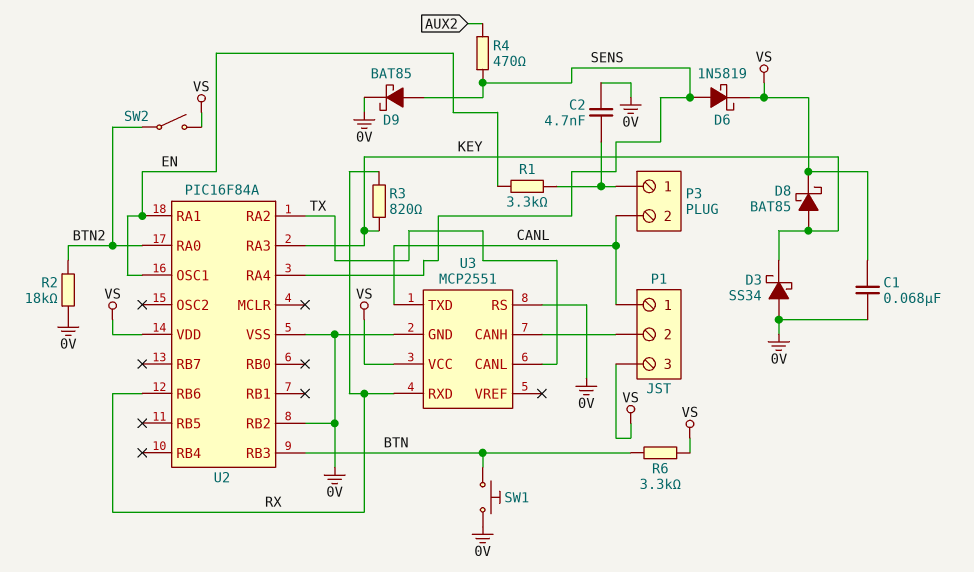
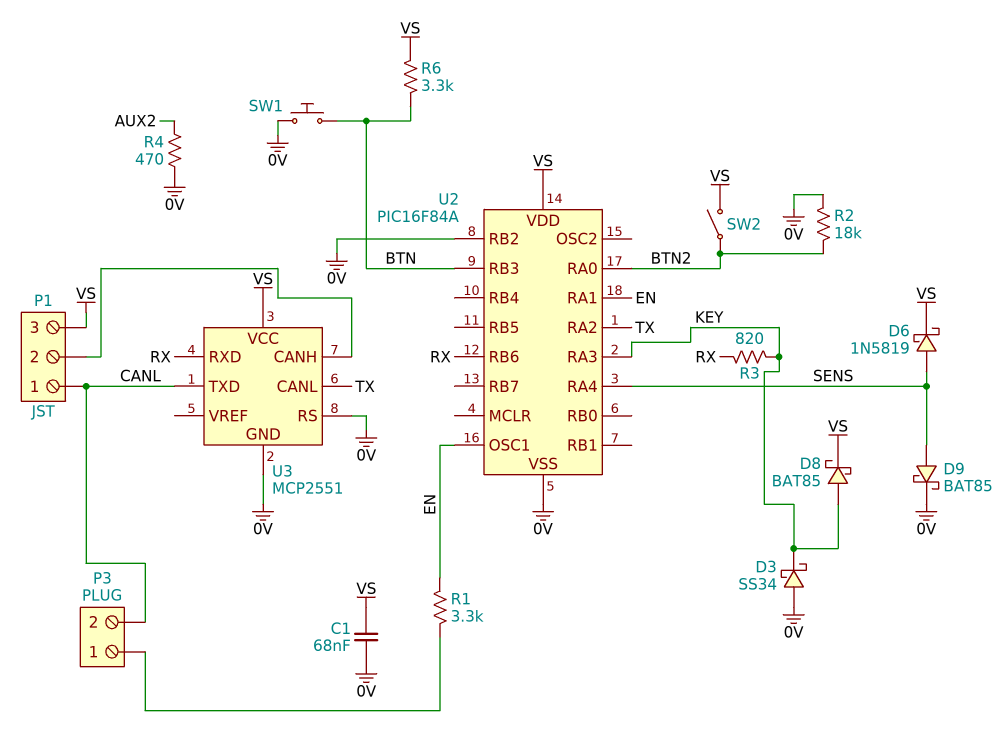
C2: 4.7nF (0V, P3/1) -> none
R4: 470 (AUX2, SENS) -> 470 (0V, AUX2)

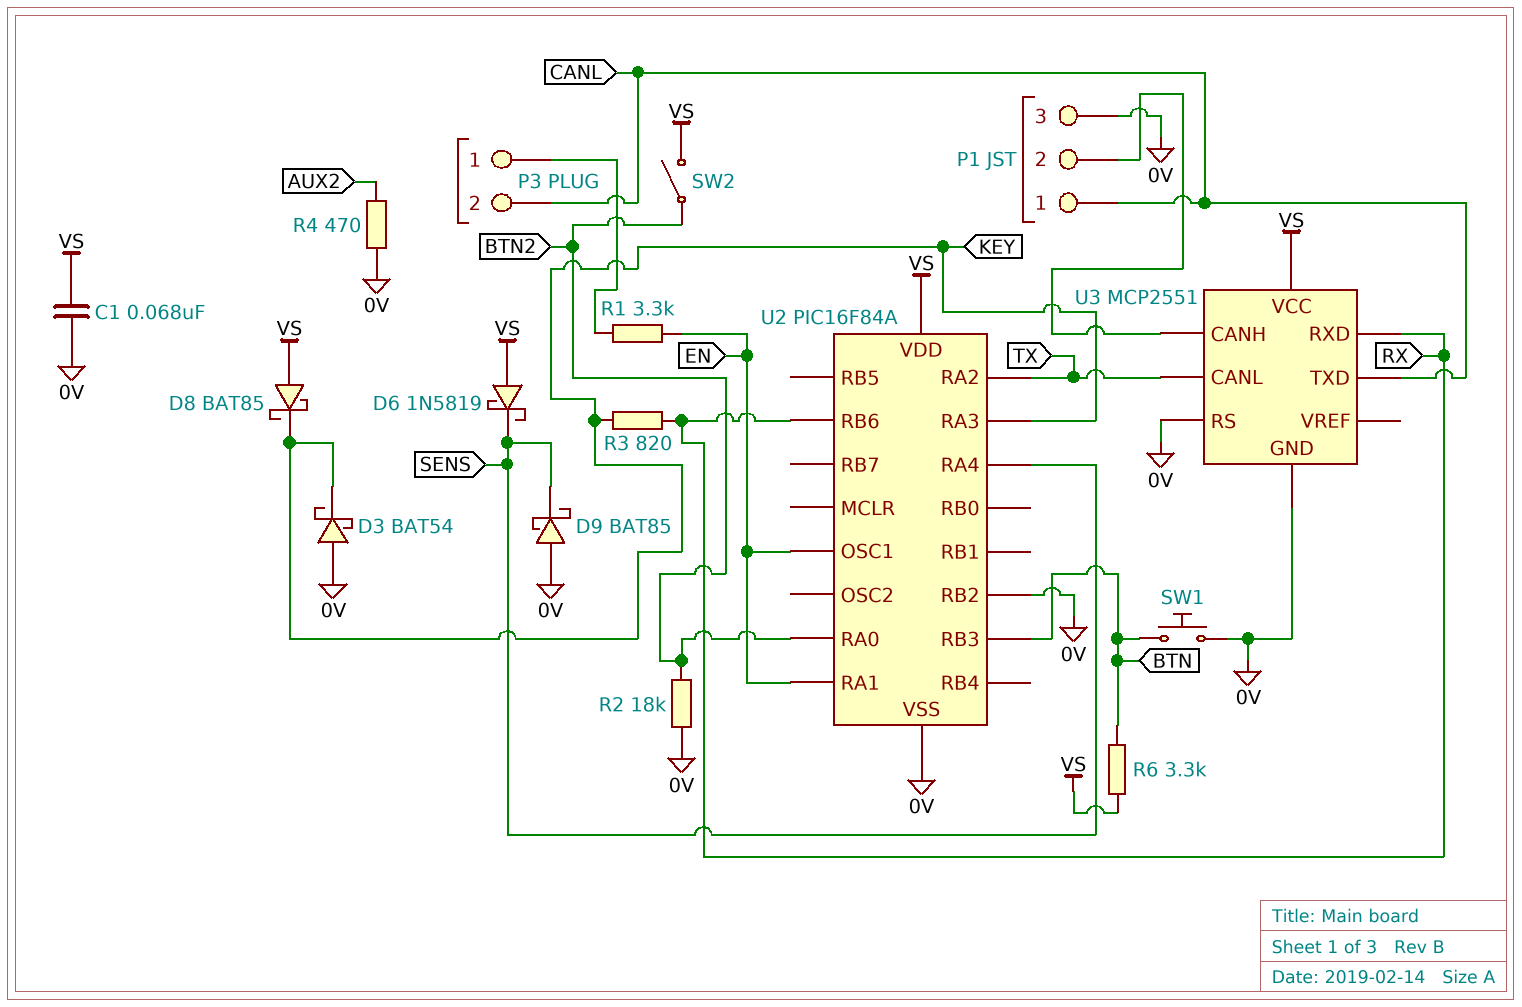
D3: schottky SS34 (A 0V, K KEY) -> schottky BAT54 (A 0V, K KEY)
D6: schottky 1N5819 (A SENS, K VS) -> schottky 1N5819 (A VS, K SENS)
D8: schottky BAT85 (A KEY, K VS) -> schottky BAT85 (A VS, K KEY)
D9: schottky BAT85 (A SENS, K 0V) -> schottky BAT85 (A 0V, K SENS)
P1 pin 3: VS -> 0V

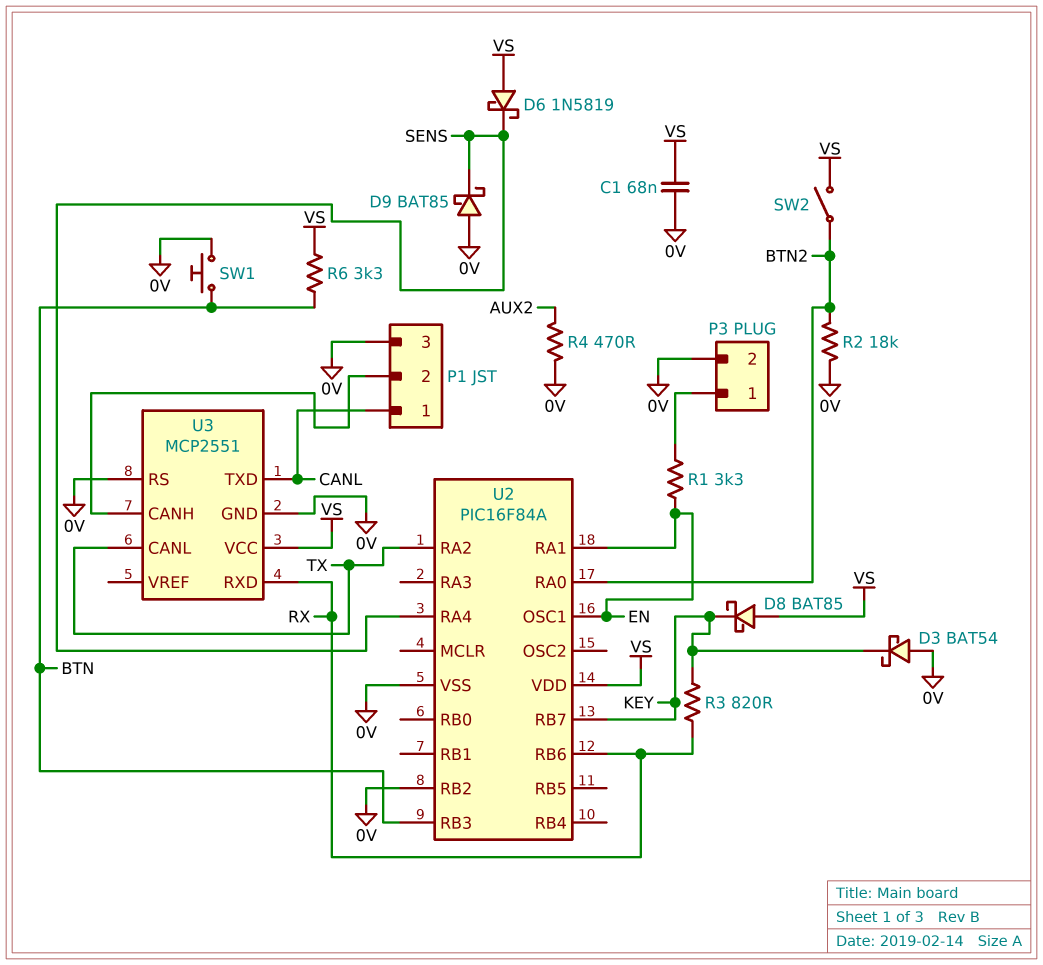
P3 pin 2: CANL -> 0V
U2 pin RA3: KEY -> none
U2 pin RB7: none -> KEY

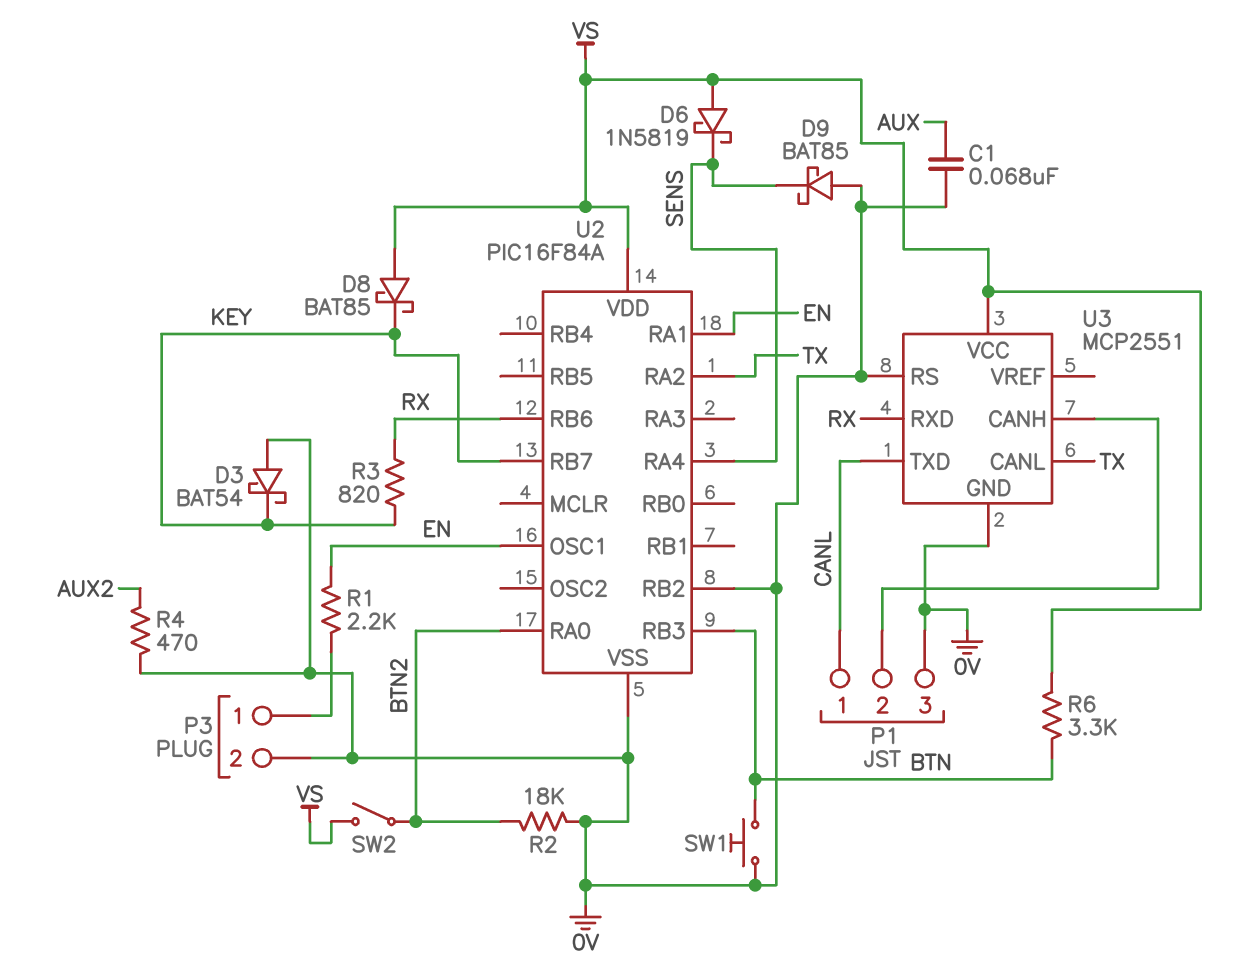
C1: 68nF (0V, VS) -> 68nF (0V, AUX)
R1: 3.3k (EN, P3/1) -> 2.2k (EN, P3/1)

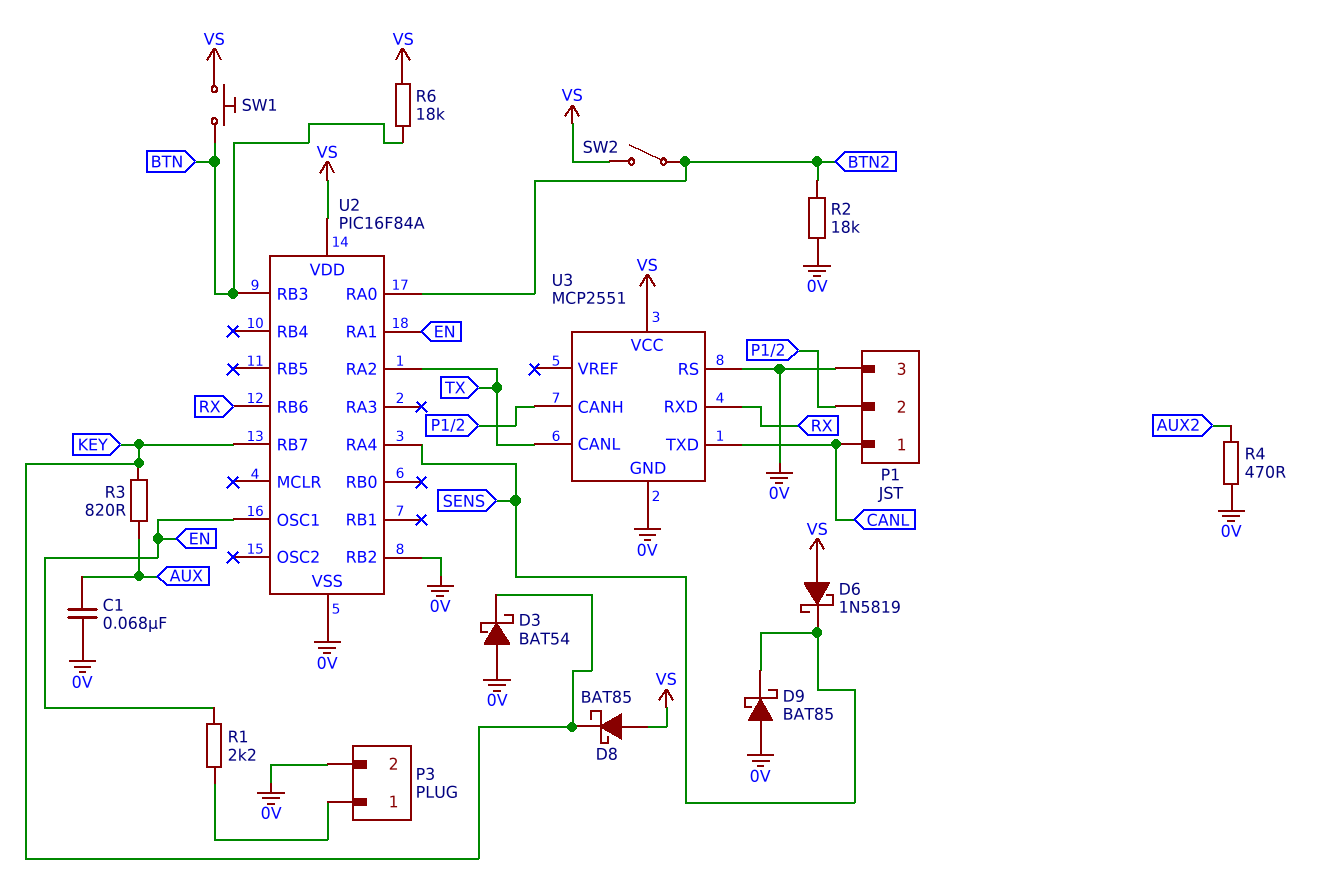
R3: 820 (KEY, RX) -> 820 (AUX, KEY)
R6: 3.3k (BTN, VS) -> 18k (BTN, VS)
SW1: button (0V, BTN) -> button (BTN, VS)

